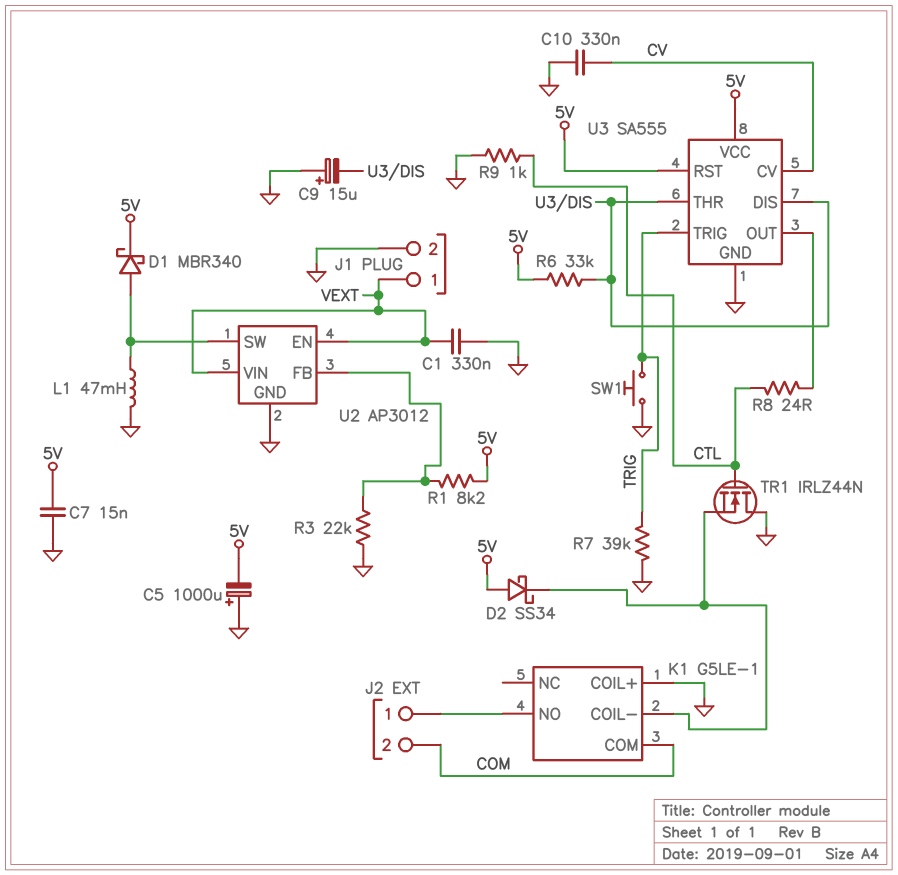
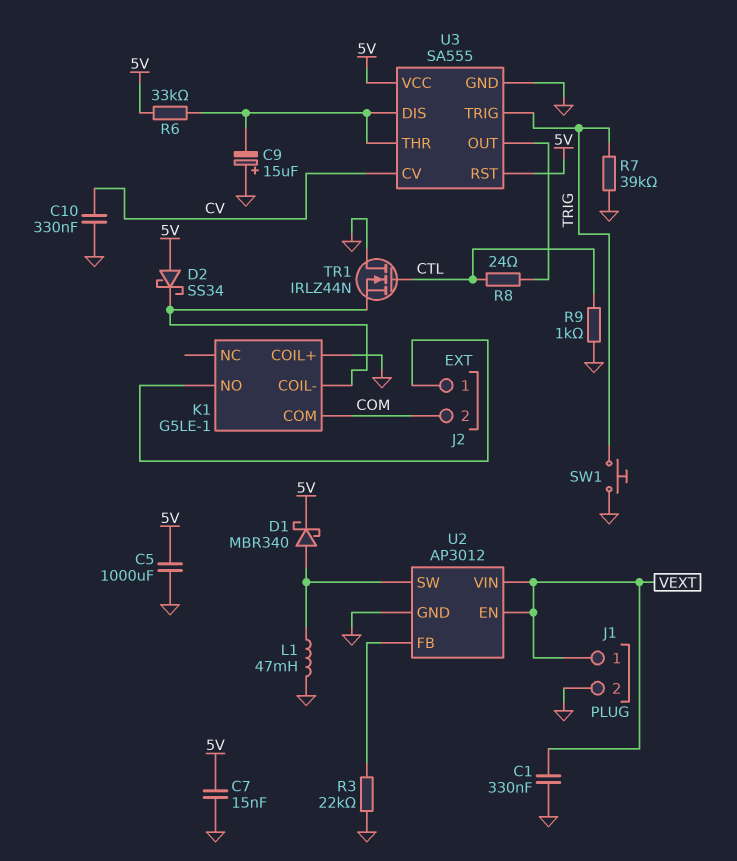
C5: 1000uF (plus GND, minus 5V) -> 1000uF (5V, GND)
R1: 8.2k (5V, U2/FB) -> none

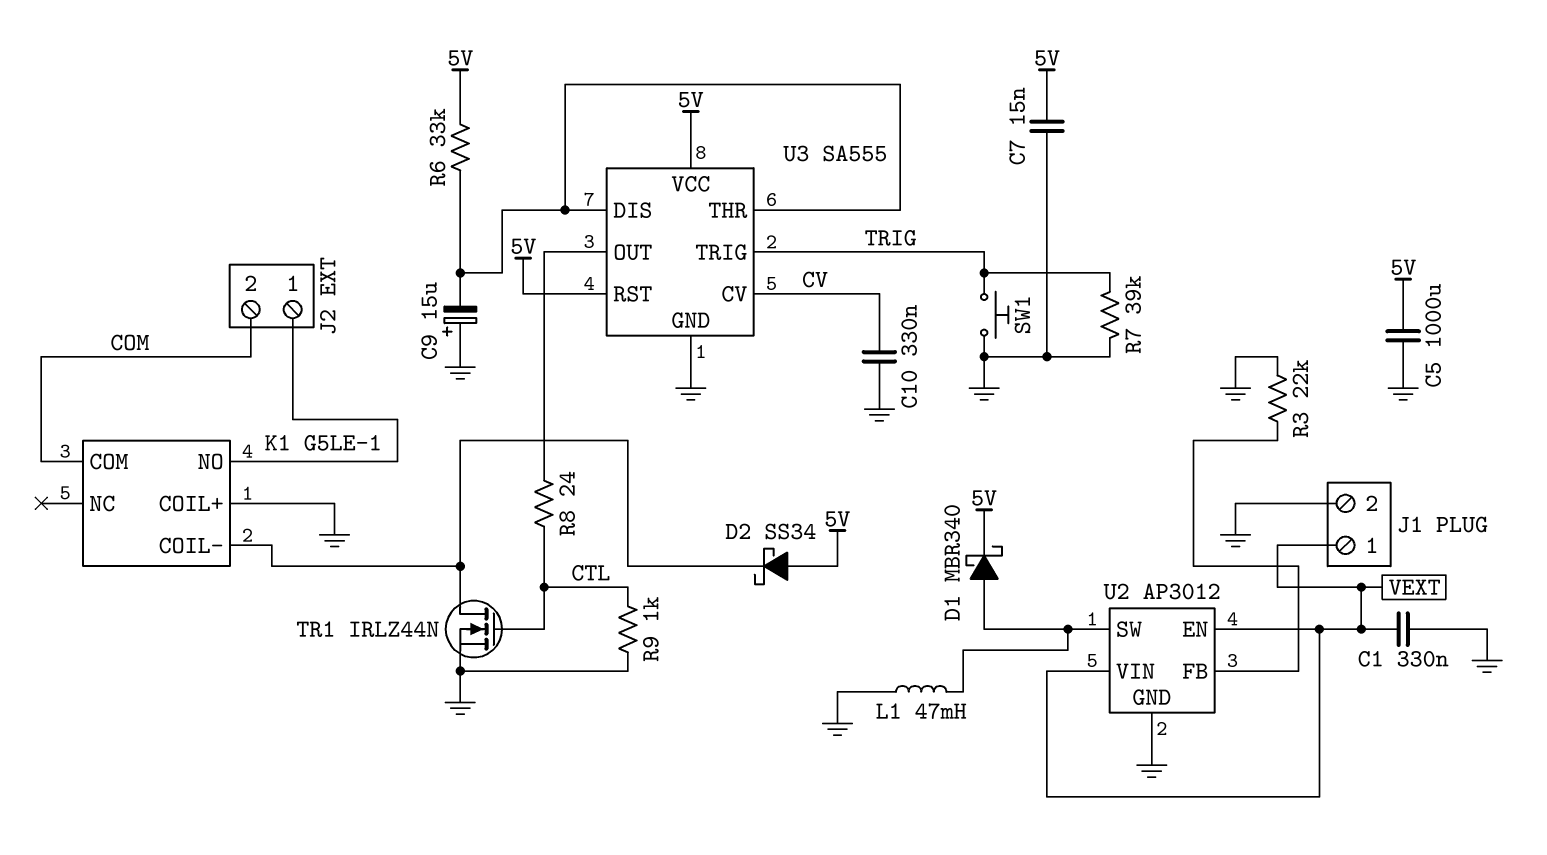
TR1: NMOS IRLZ44N (G CTL, D GND, S K1/COIL-) -> NMOS IRLZ44N (G CTL, D K1/COIL-, S GND)

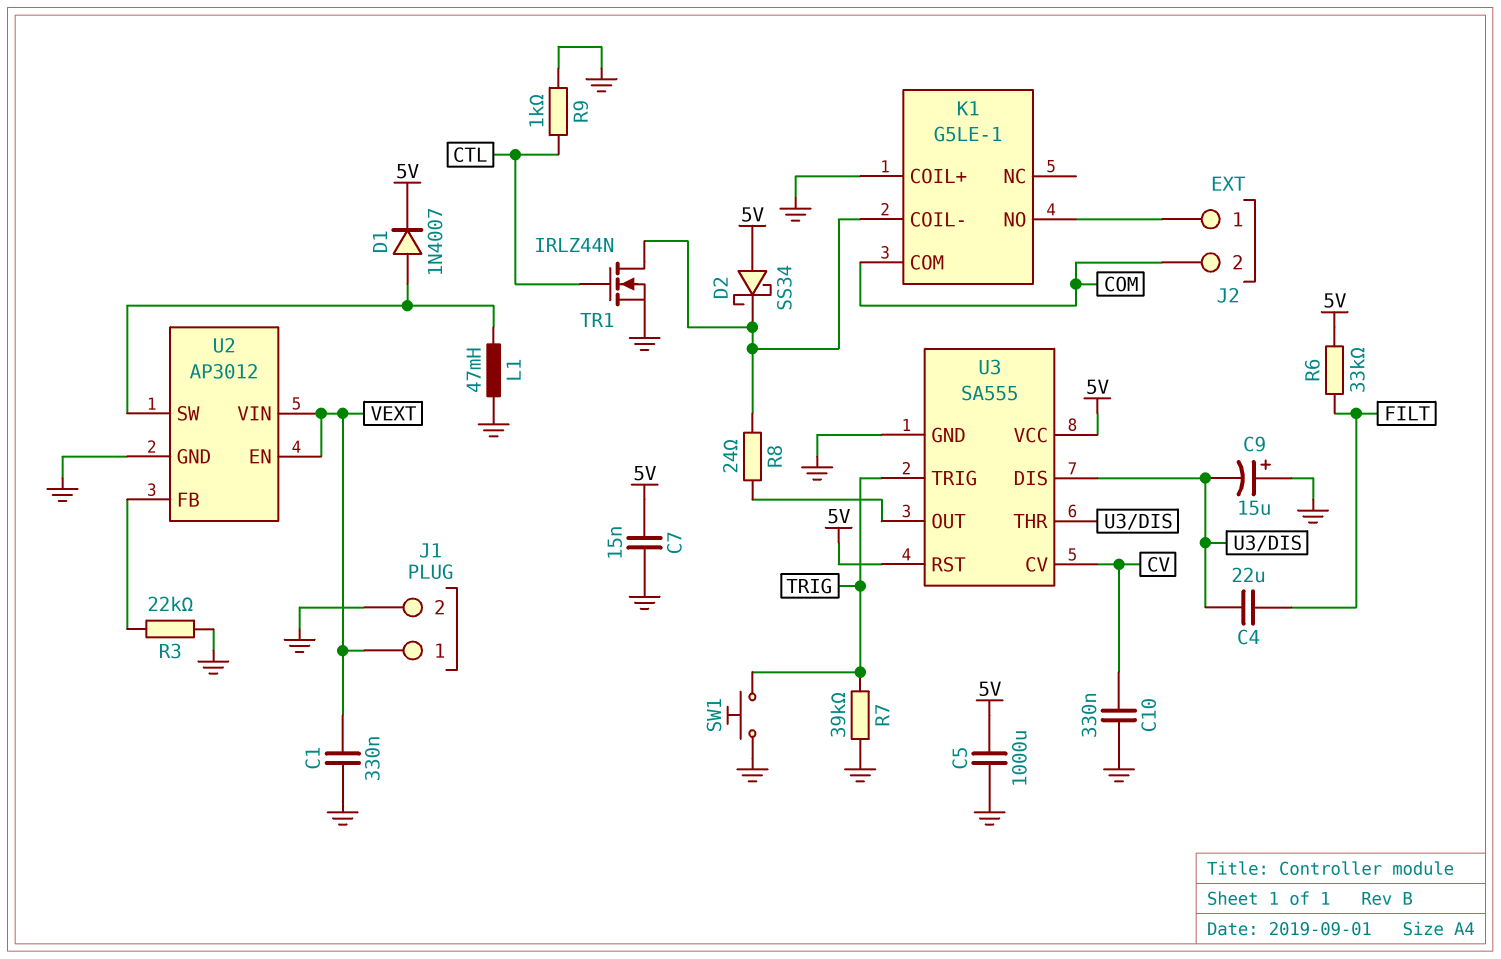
C4: none -> 22uF (FILT, U3/DIS)
D1: schottky MBR340 (A U2/SW, K 5V) -> diode 1N4007 (A U2/SW, K 5V)
R6: 33k (5V, U3/DIS) -> 33k (5V, FILT)
R8: 24 (CTL, U3/OUT) -> 24 (K1/COIL-, U3/OUT)

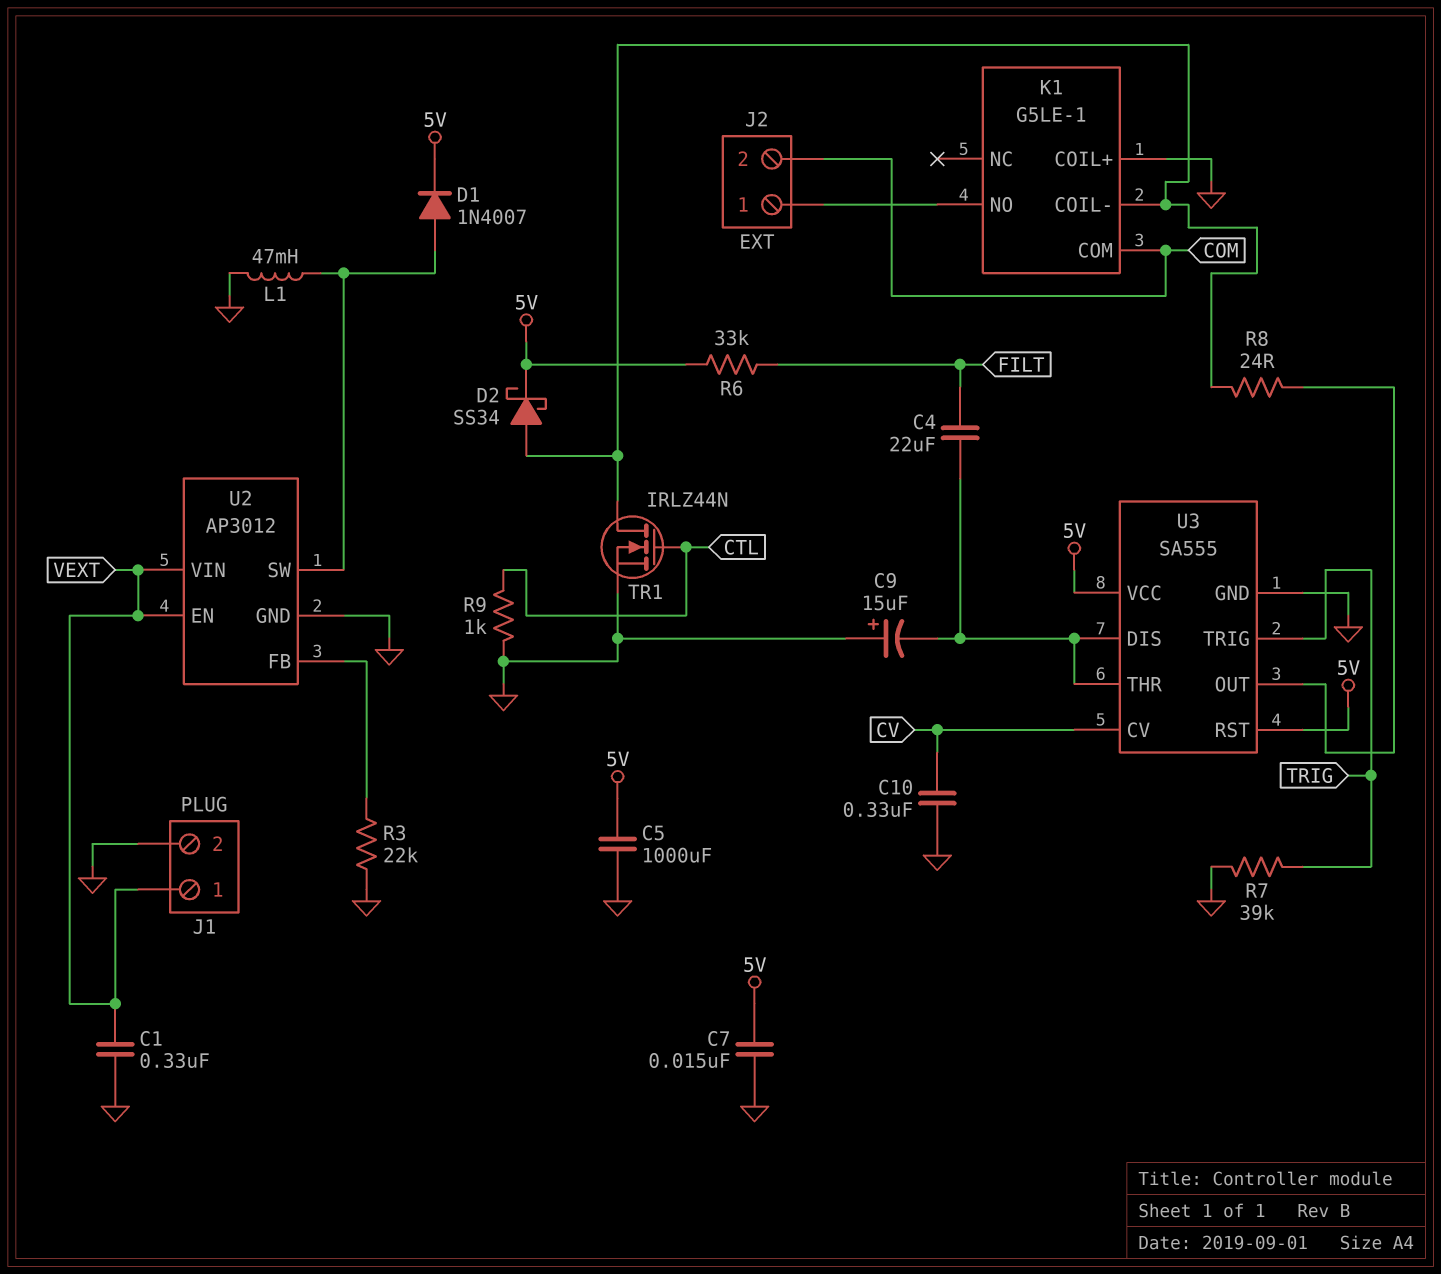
D2: schottky SS34 (A 5V, K K1/COIL-) -> schottky SS34 (A K1/COIL-, K 5V)
SW1: button (GND, TRIG) -> none

